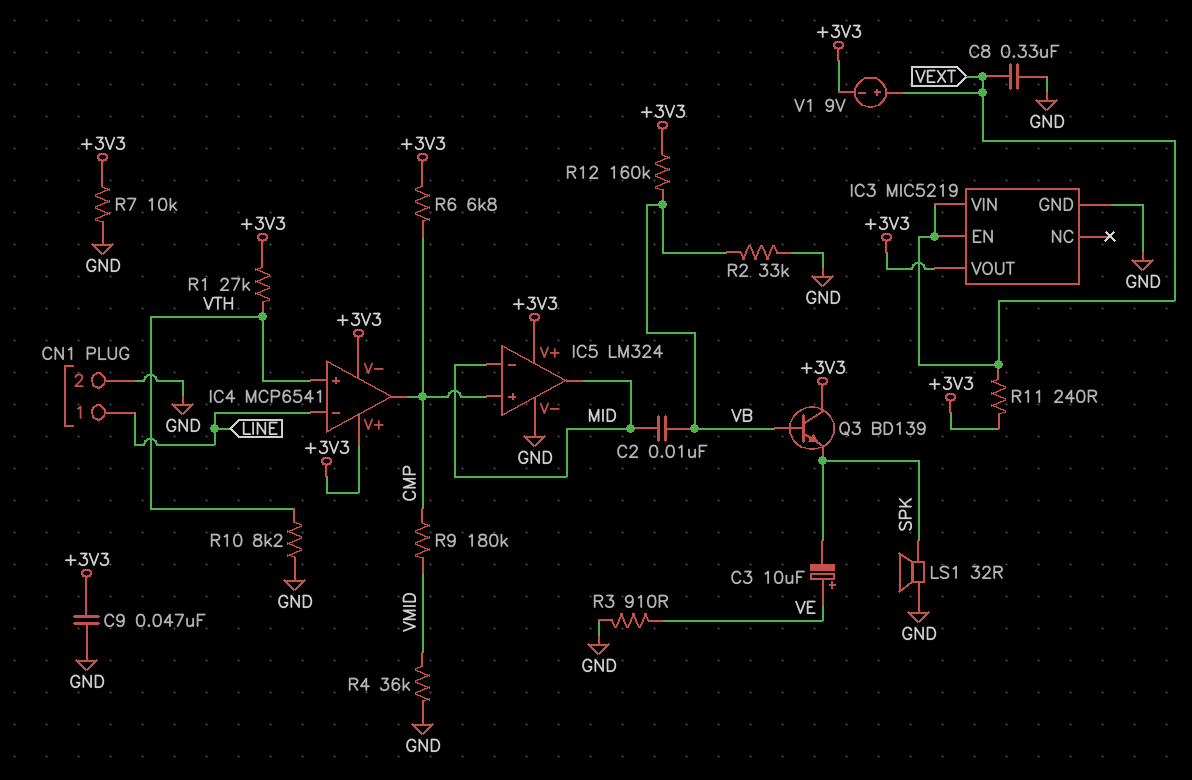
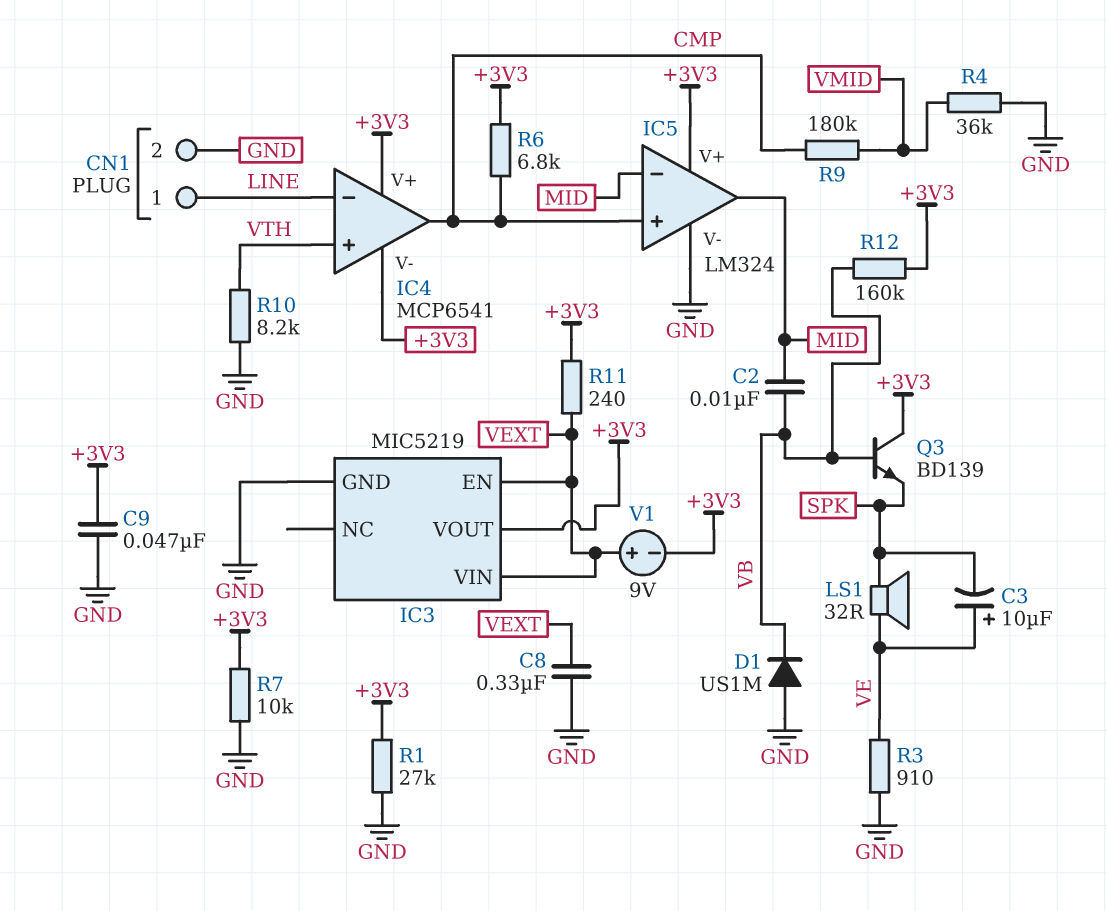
D1: none -> diode US1M (A GND, K VB)
LS1: speaker 32R (GND, SPK) -> speaker 32R (SPK, VE)
R1: 27k (+3V3, VTH) -> 27k (+3V3, GND)
R2: 33k (GND, VB) -> none

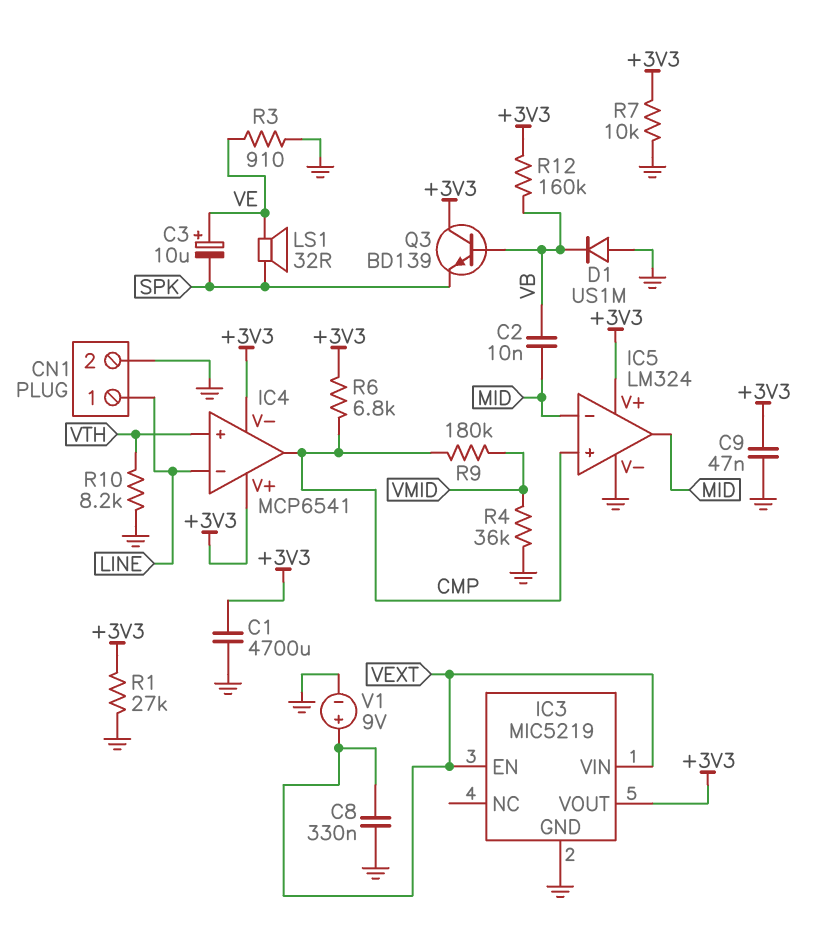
C1: none -> 4700uF (+3V3, GND)
R11: 240 (+3V3, VEXT) -> none
V1: 9V (plus VEXT, minus +3V3) -> 9V (plus VEXT, minus GND)

